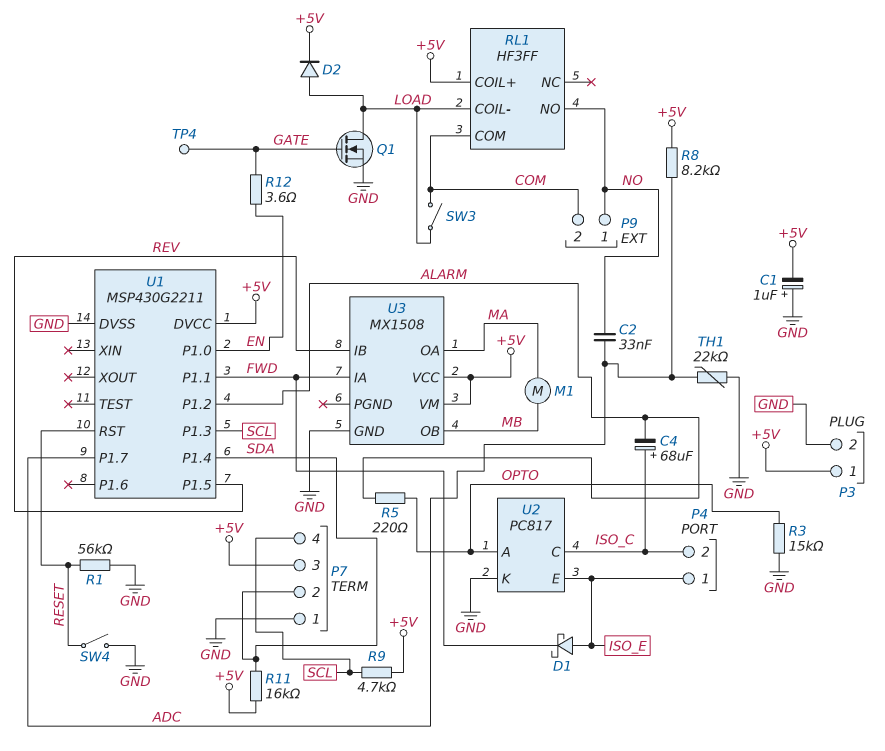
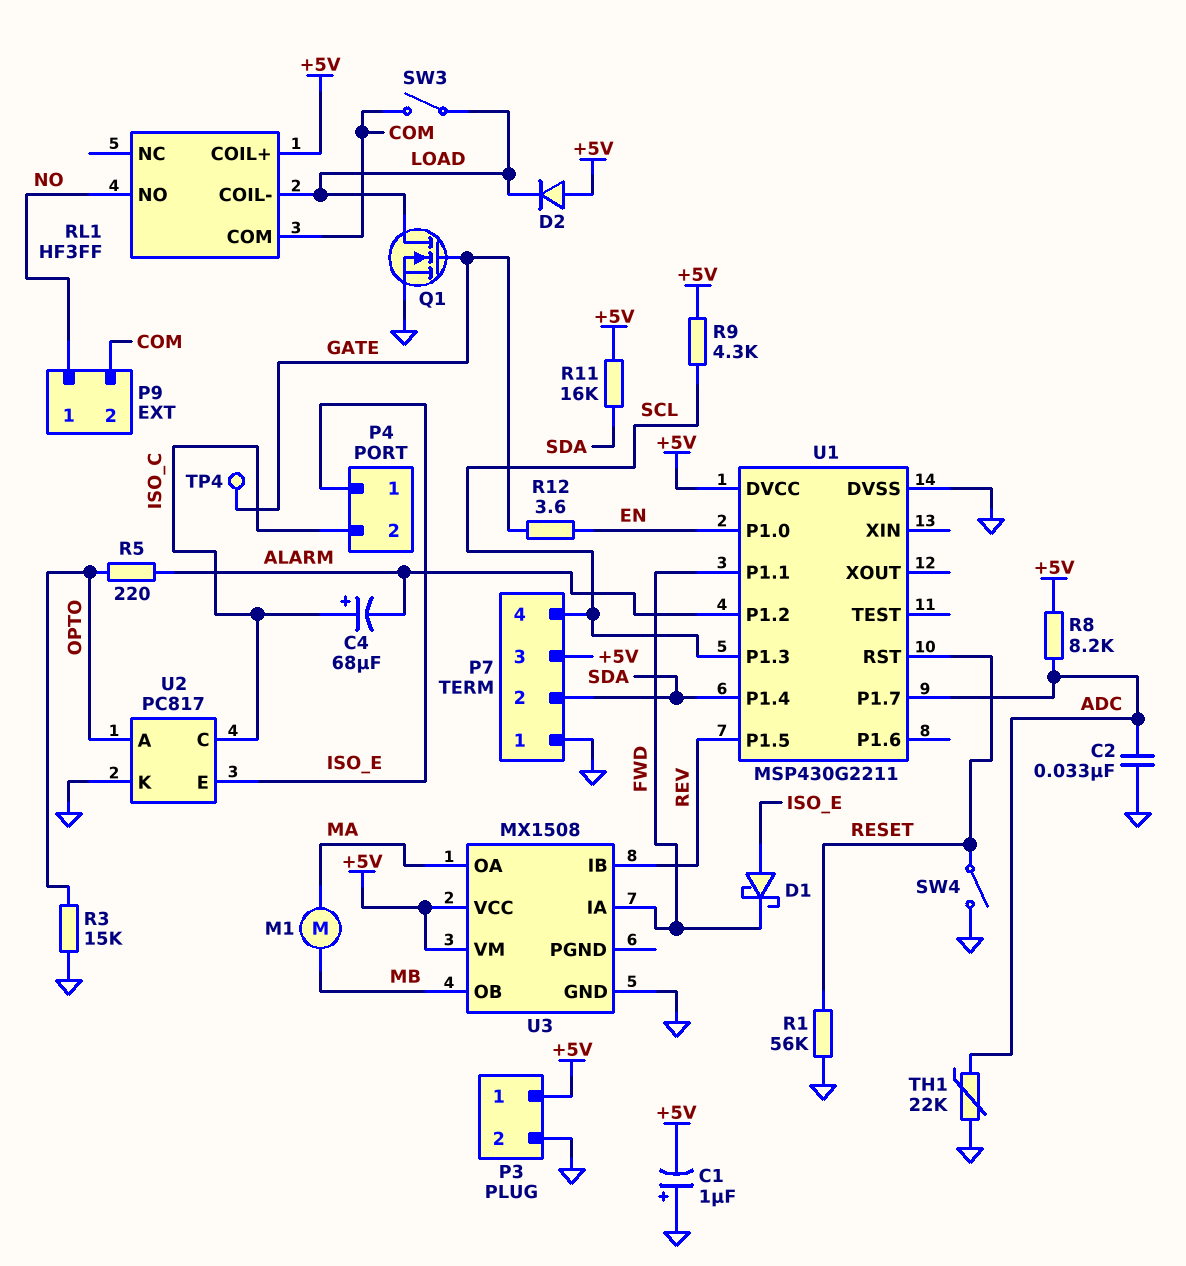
C2: 33nF (ADC, NO) -> 33nF (ADC, GND)
D2: diode (A LOAD, K +5V) -> diode (A +5V, K LOAD)
R9: 4.7k (+5V, SCL) -> 4.3k (+5V, SCL)

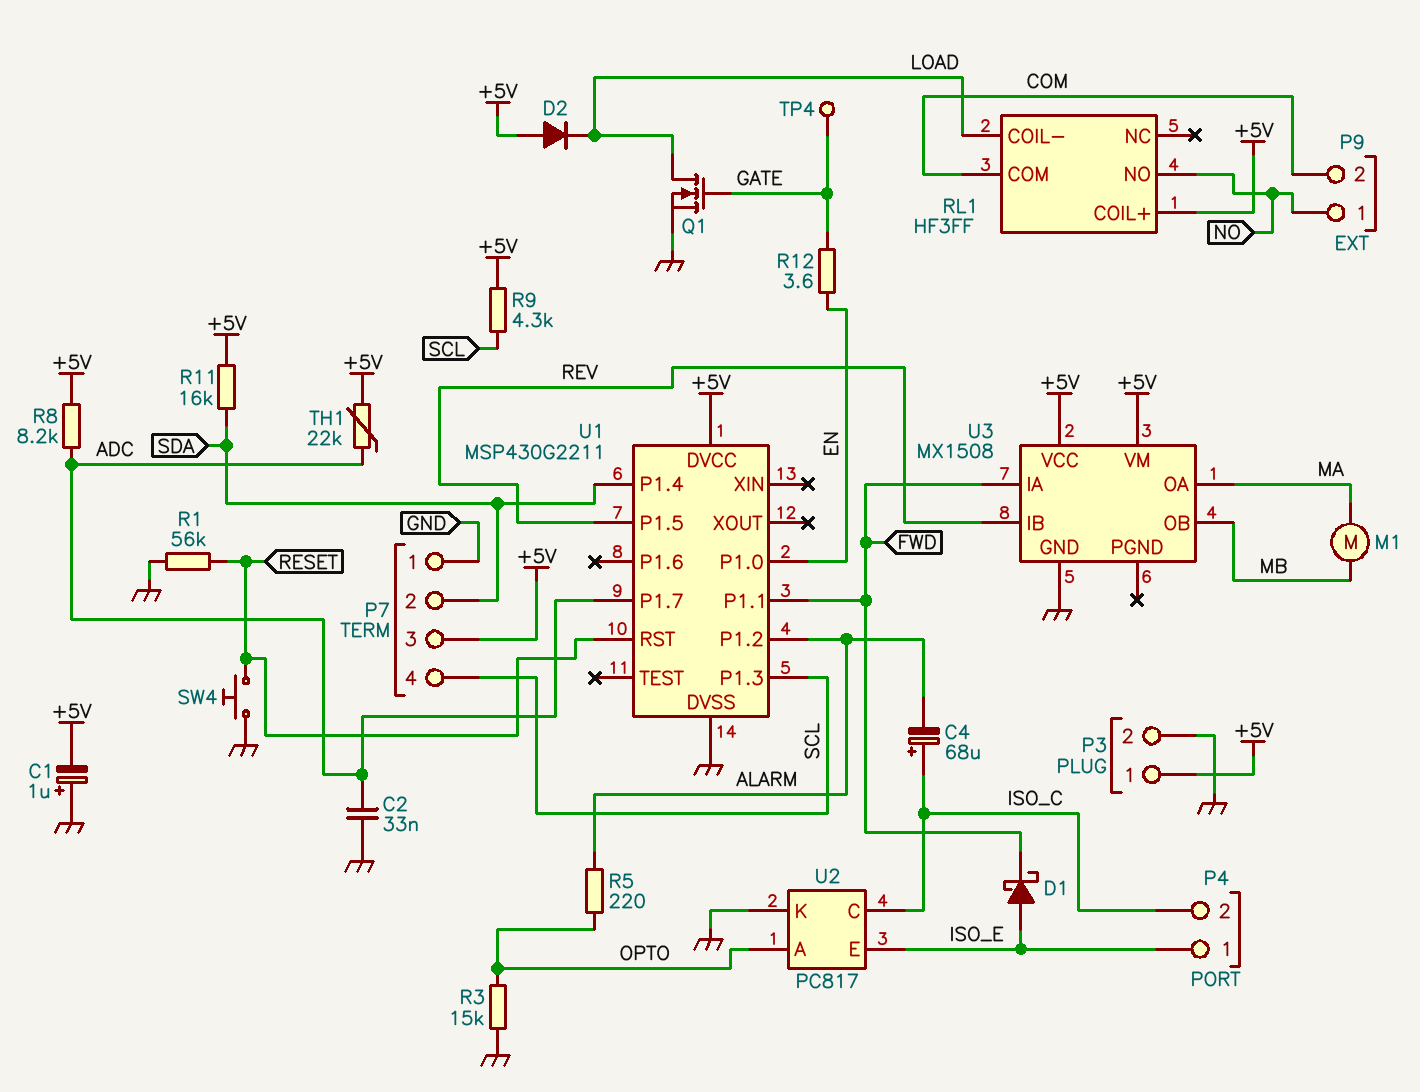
SW3: switch (COM, LOAD) -> none
SW4: switch (GND, RESET) -> button (GND, RESET)
TH1: 22k (ADC, GND) -> 22k (+5V, ADC)

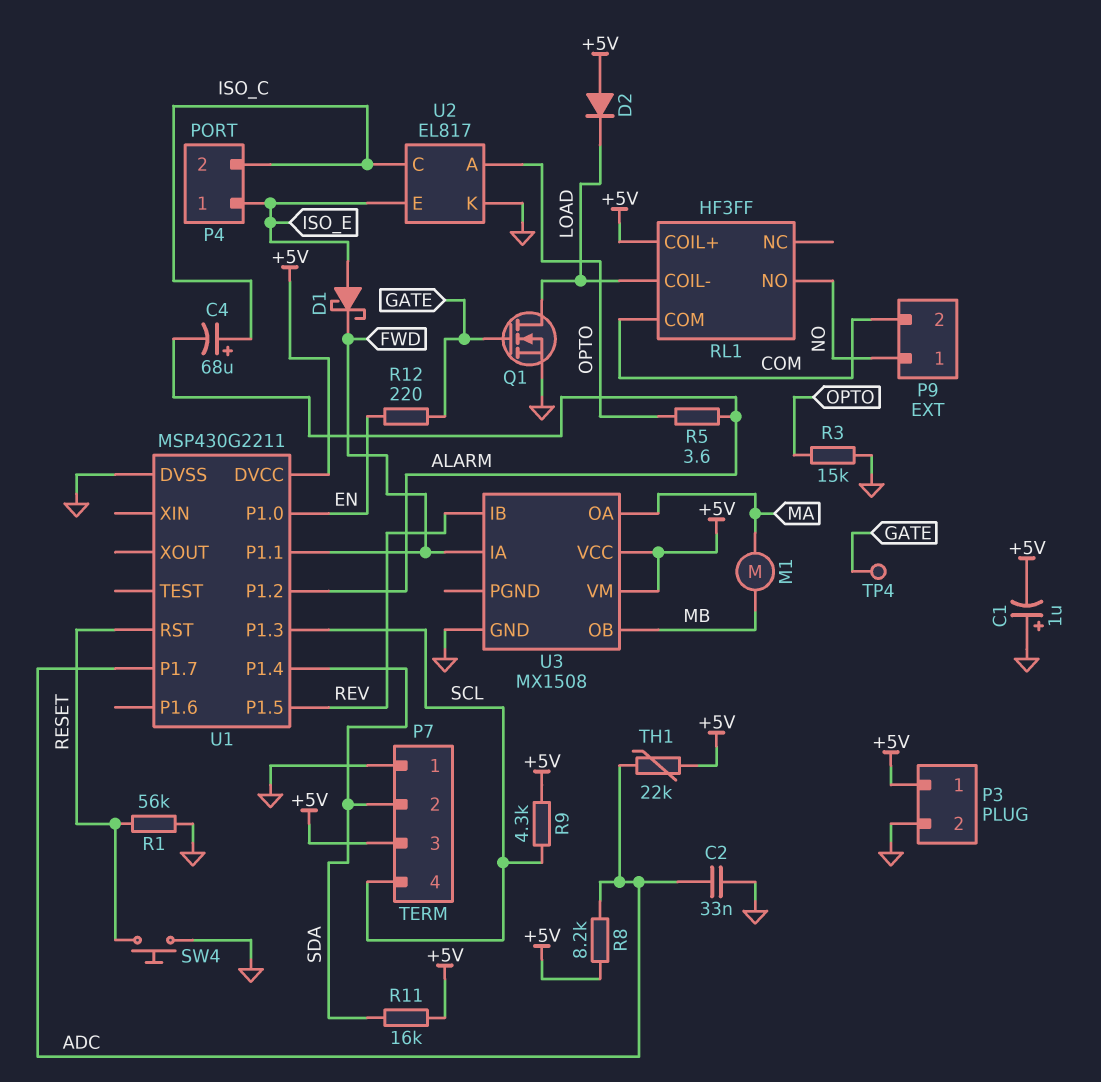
R5: 220 (ALARM, OPTO) -> 3.6 (ALARM, OPTO)
R12: 3.6 (EN, GATE) -> 220 (EN, GATE)
U2: PC817 -> EL817

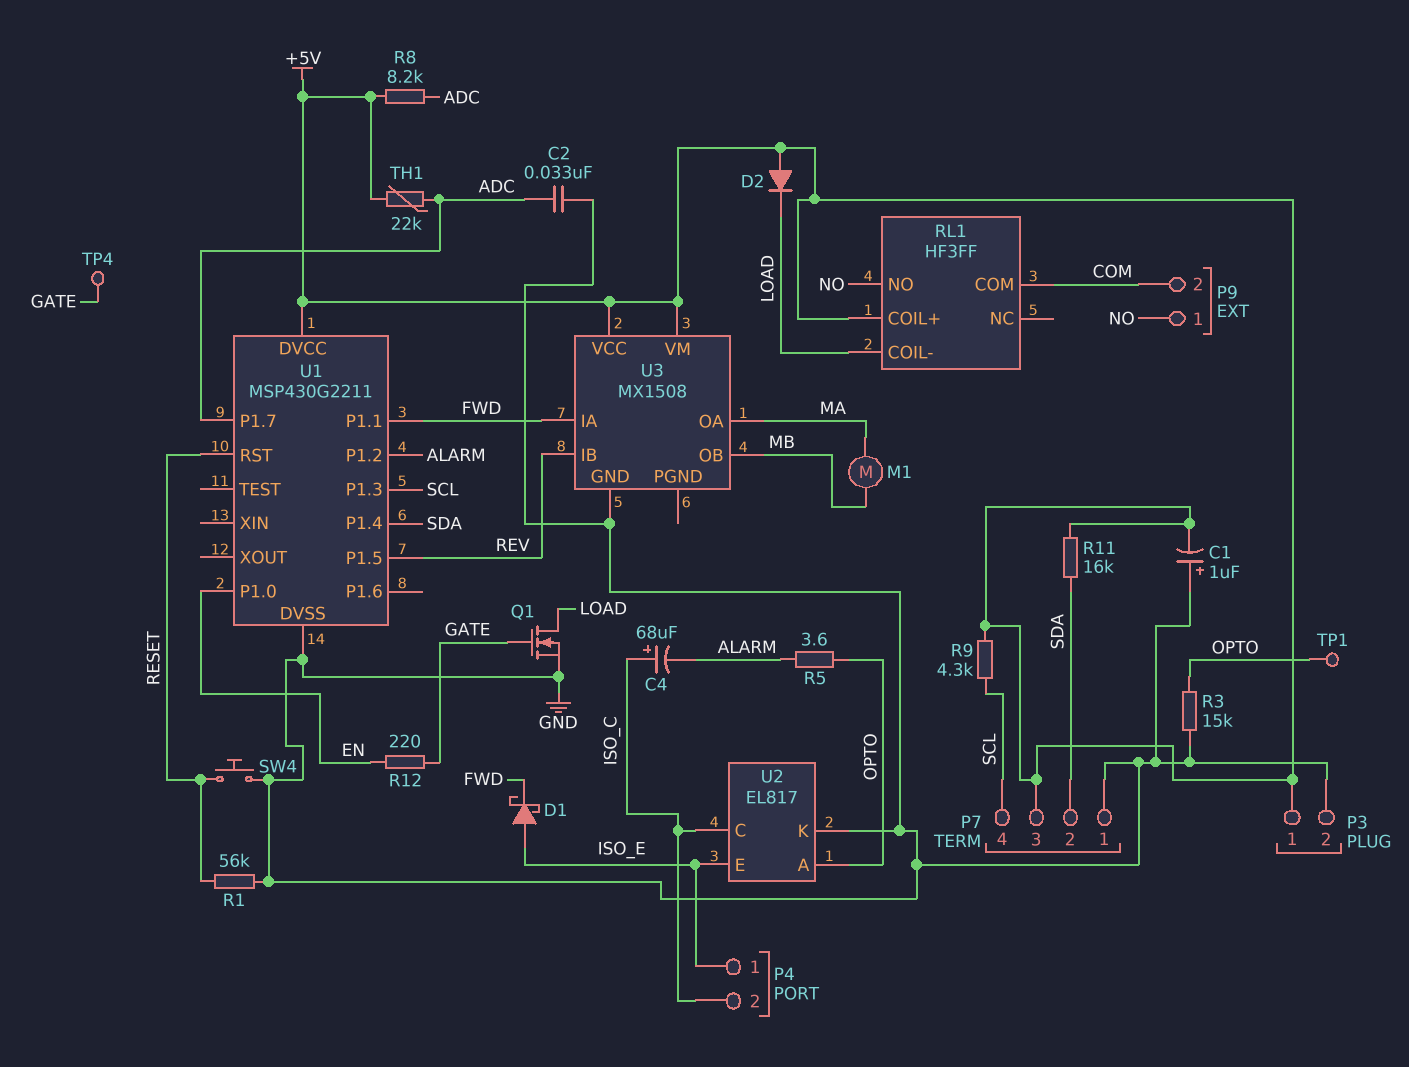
TP1: none -> test point (OPTO)

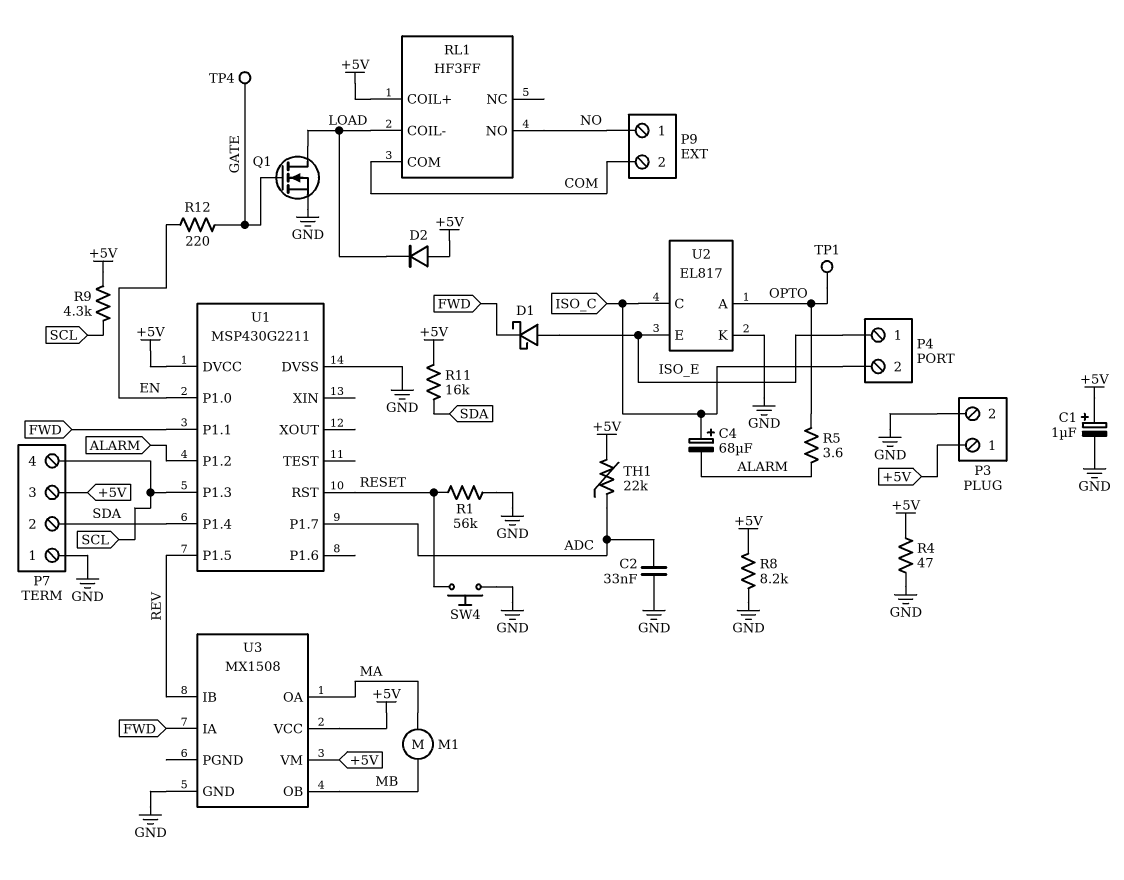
C1: 1uF (plus GND, minus +5V) -> 1uF (plus +5V, minus GND)
R3: 15k (GND, OPTO) -> none
R4: none -> 47 (+5V, GND)
R8: 8.2k (+5V, ADC) -> 8.2k (+5V, GND)

